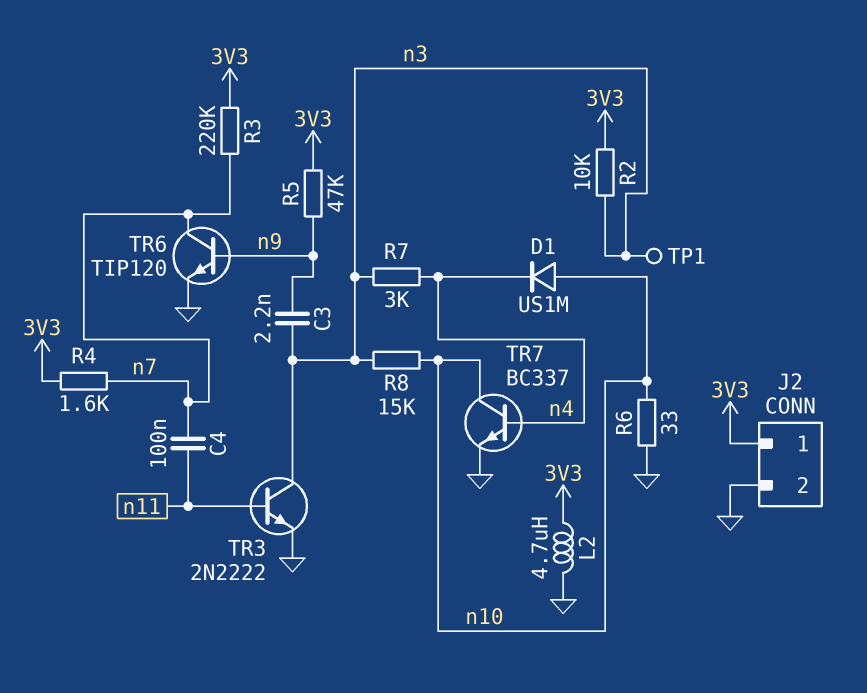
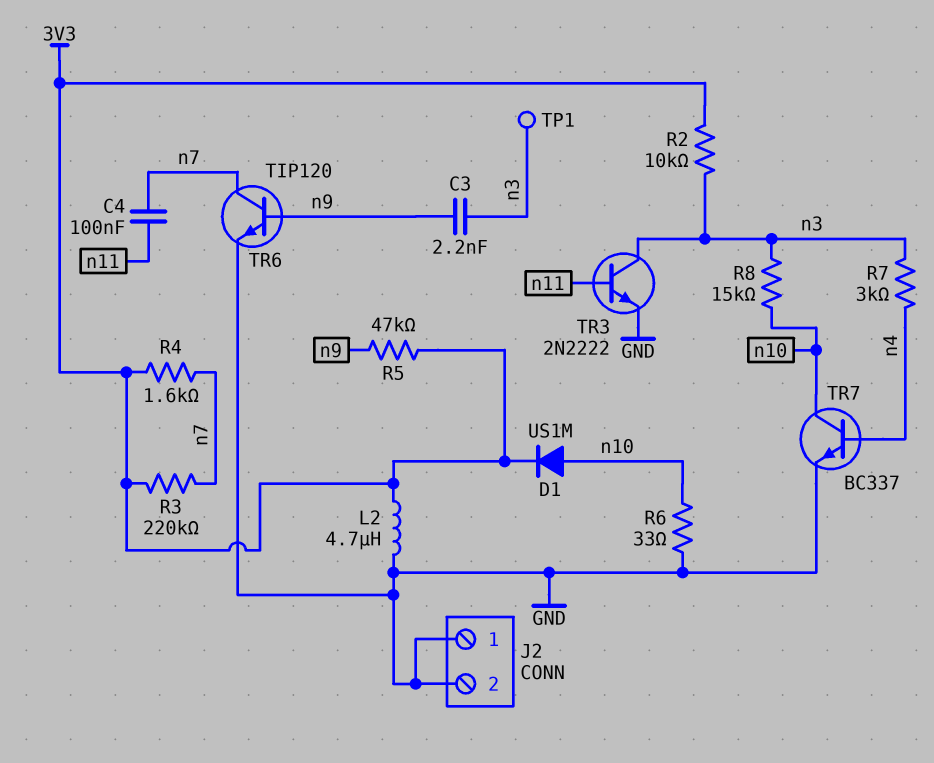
D1: diode US1M (A n10, K n4) -> diode US1M (A n10, K 3V3)
J2 pin 1: 3V3 -> GND

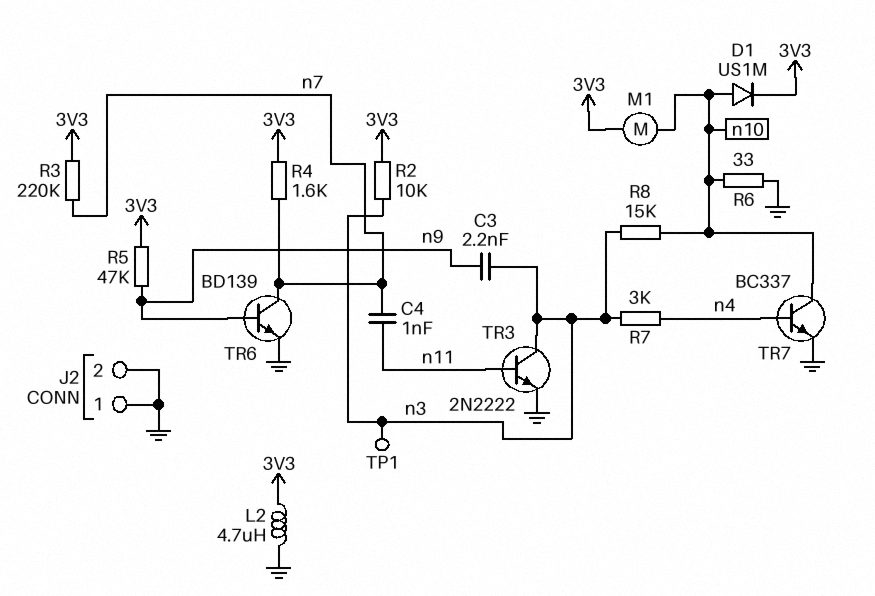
C4: 100nF (n7, n11) -> 1nF (n7, n11)
M1: none -> motor (3V3, n10)
TR6: NPN TIP120 (B n9, C n7, E GND) -> NPN BD139 (B n9, C n7, E GND)

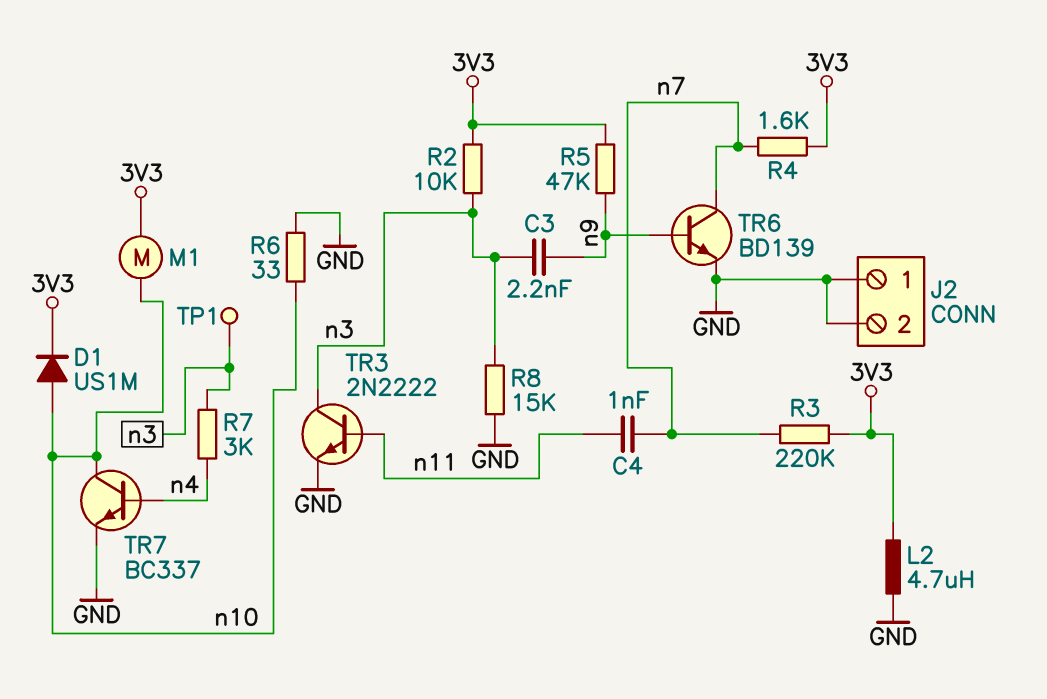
R8: 15k (n3, n10) -> 15k (GND, n3)

